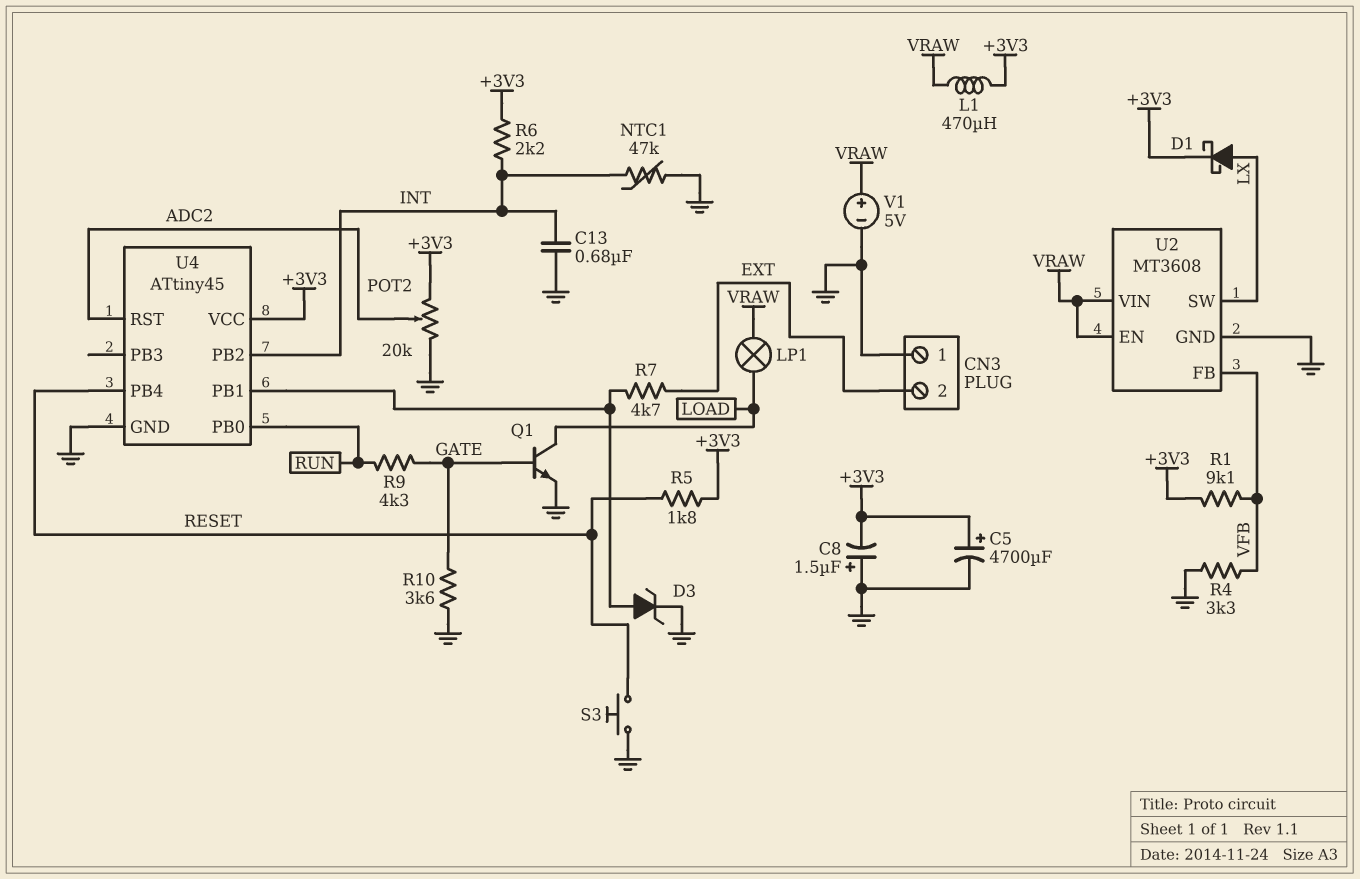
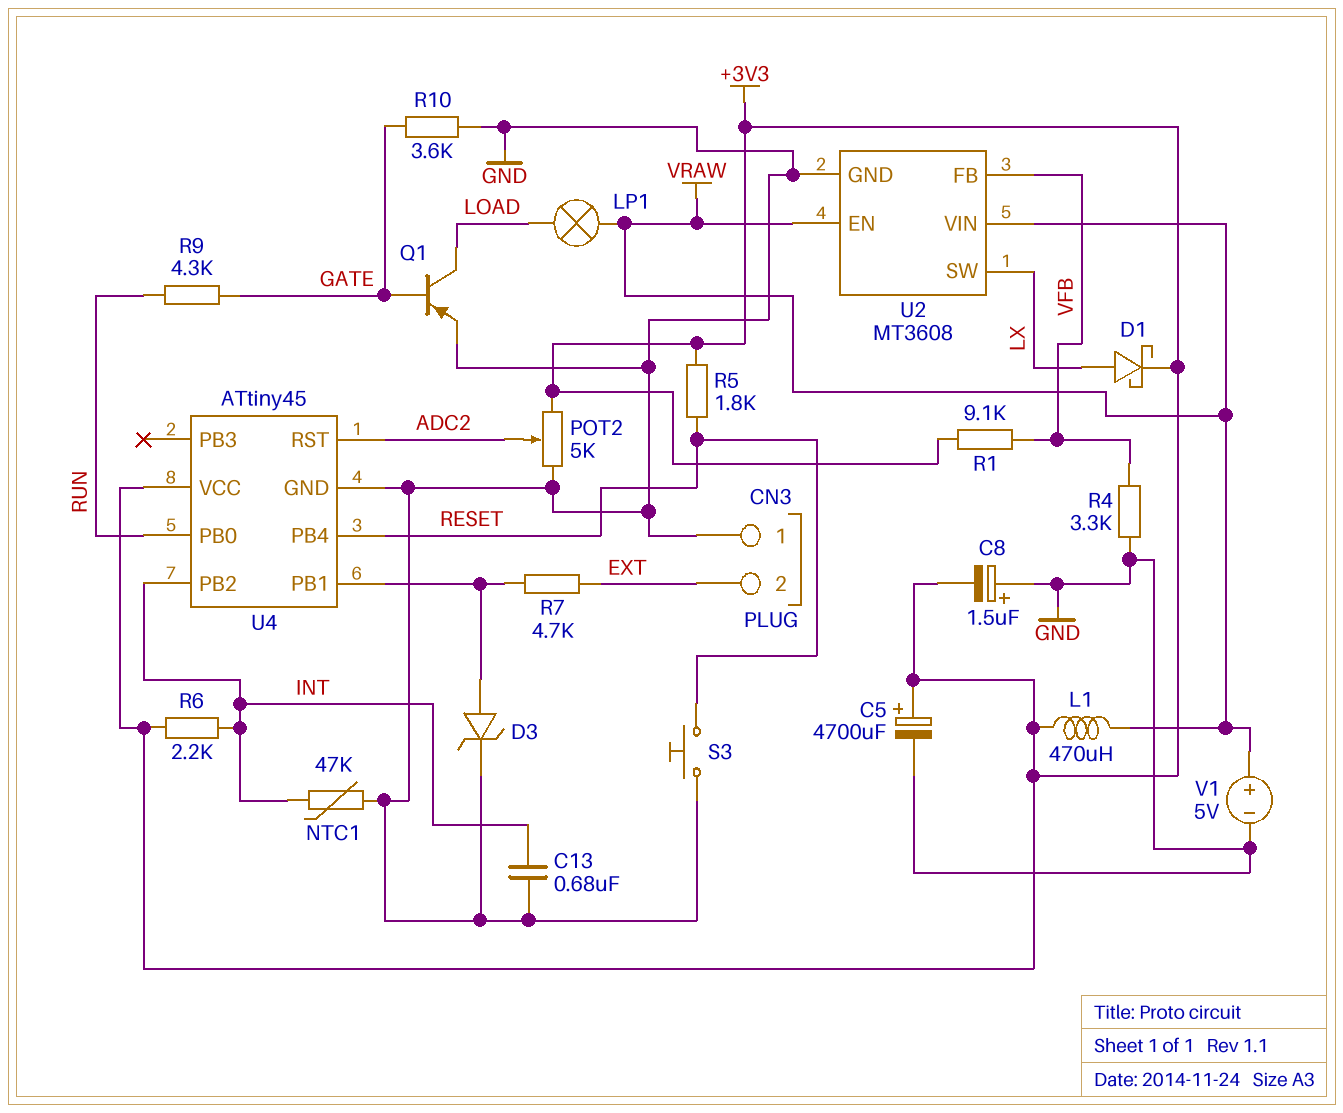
POT2: 20k (+3V3, GND, wiper ADC2) -> 5k (+3V3, GND, wiper ADC2)
Q1: NPN (B GATE, C LOAD, E GND) -> PNP (B GATE, C LOAD, E GND)

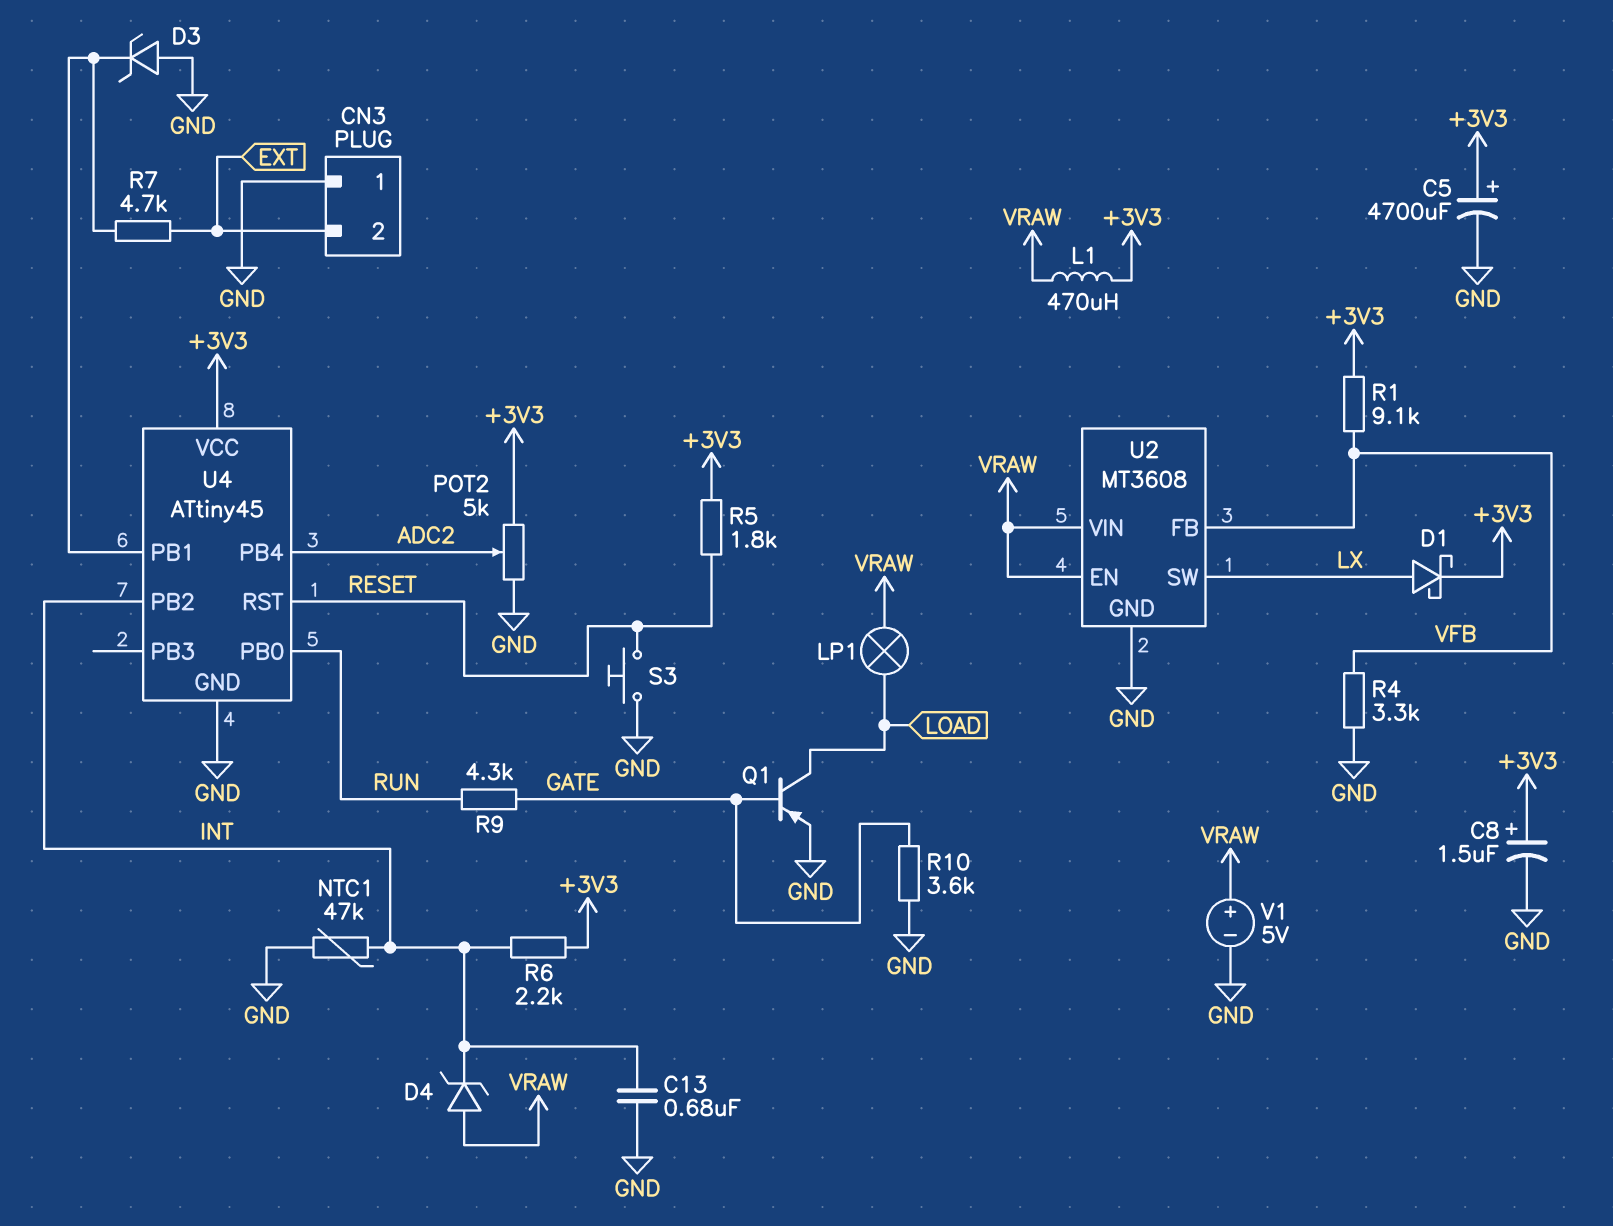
C8: 1.5uF (plus GND, minus +3V3) -> 1.5uF (plus +3V3, minus GND)
D3: zener (A U4/PB1, K GND) -> zener (A GND, K U4/PB1)
D4: none -> zener (A VRAW, K INT)
U4 pin PB4: RESET -> ADC2
U4 pin RST: ADC2 -> RESET

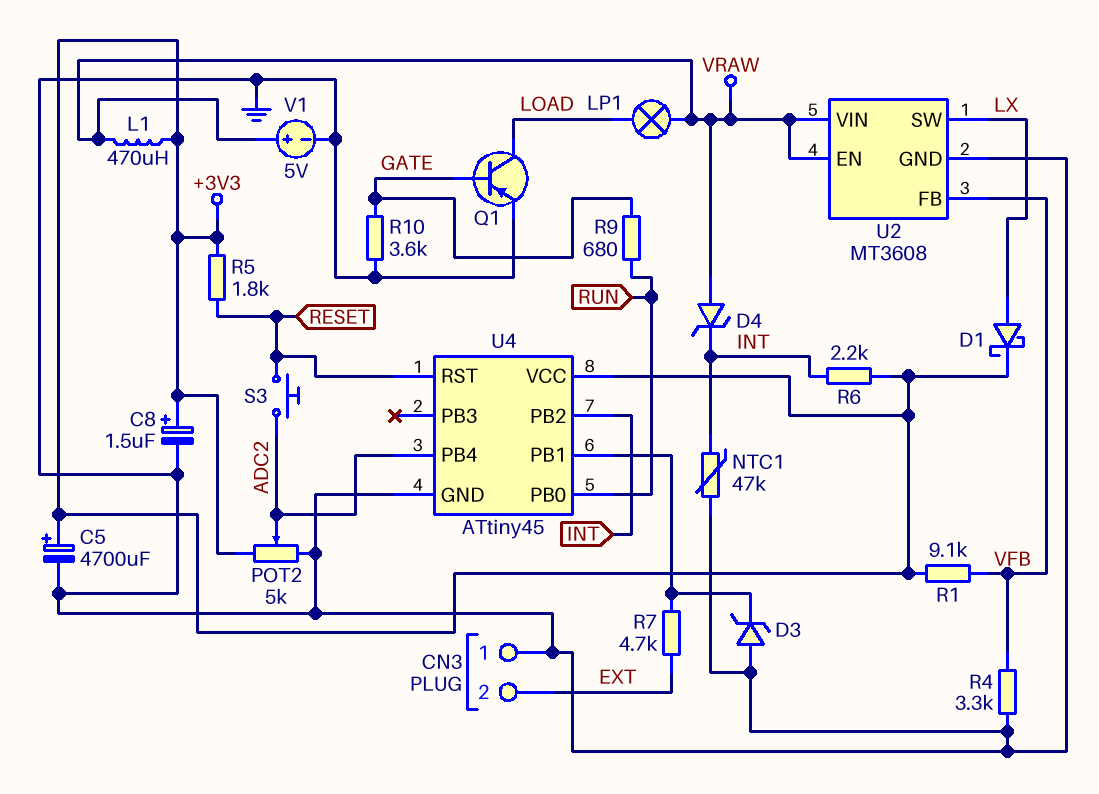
C13: 680nF (GND, INT) -> none
R9: 4.3k (GATE, RUN) -> 680 (GATE, RUN)
S3: button (GND, RESET) -> button (ADC2, RESET)

